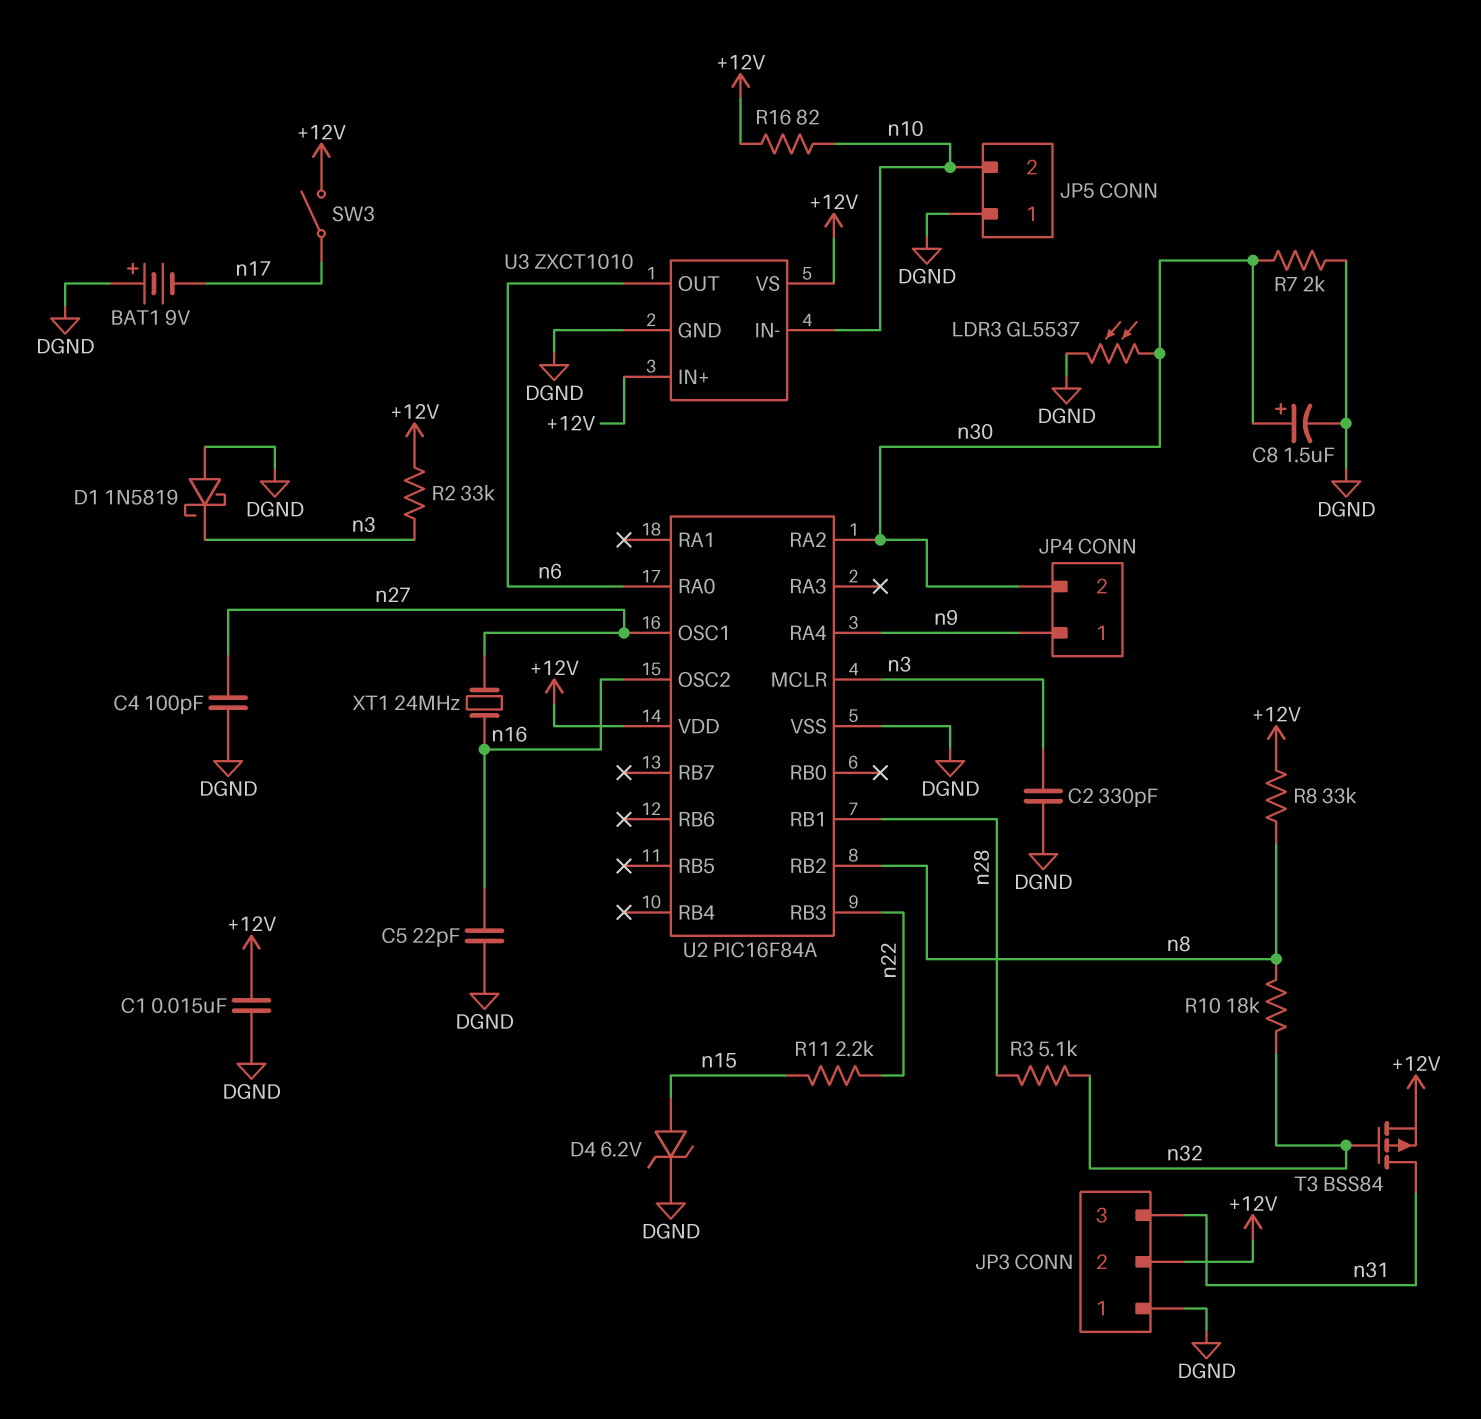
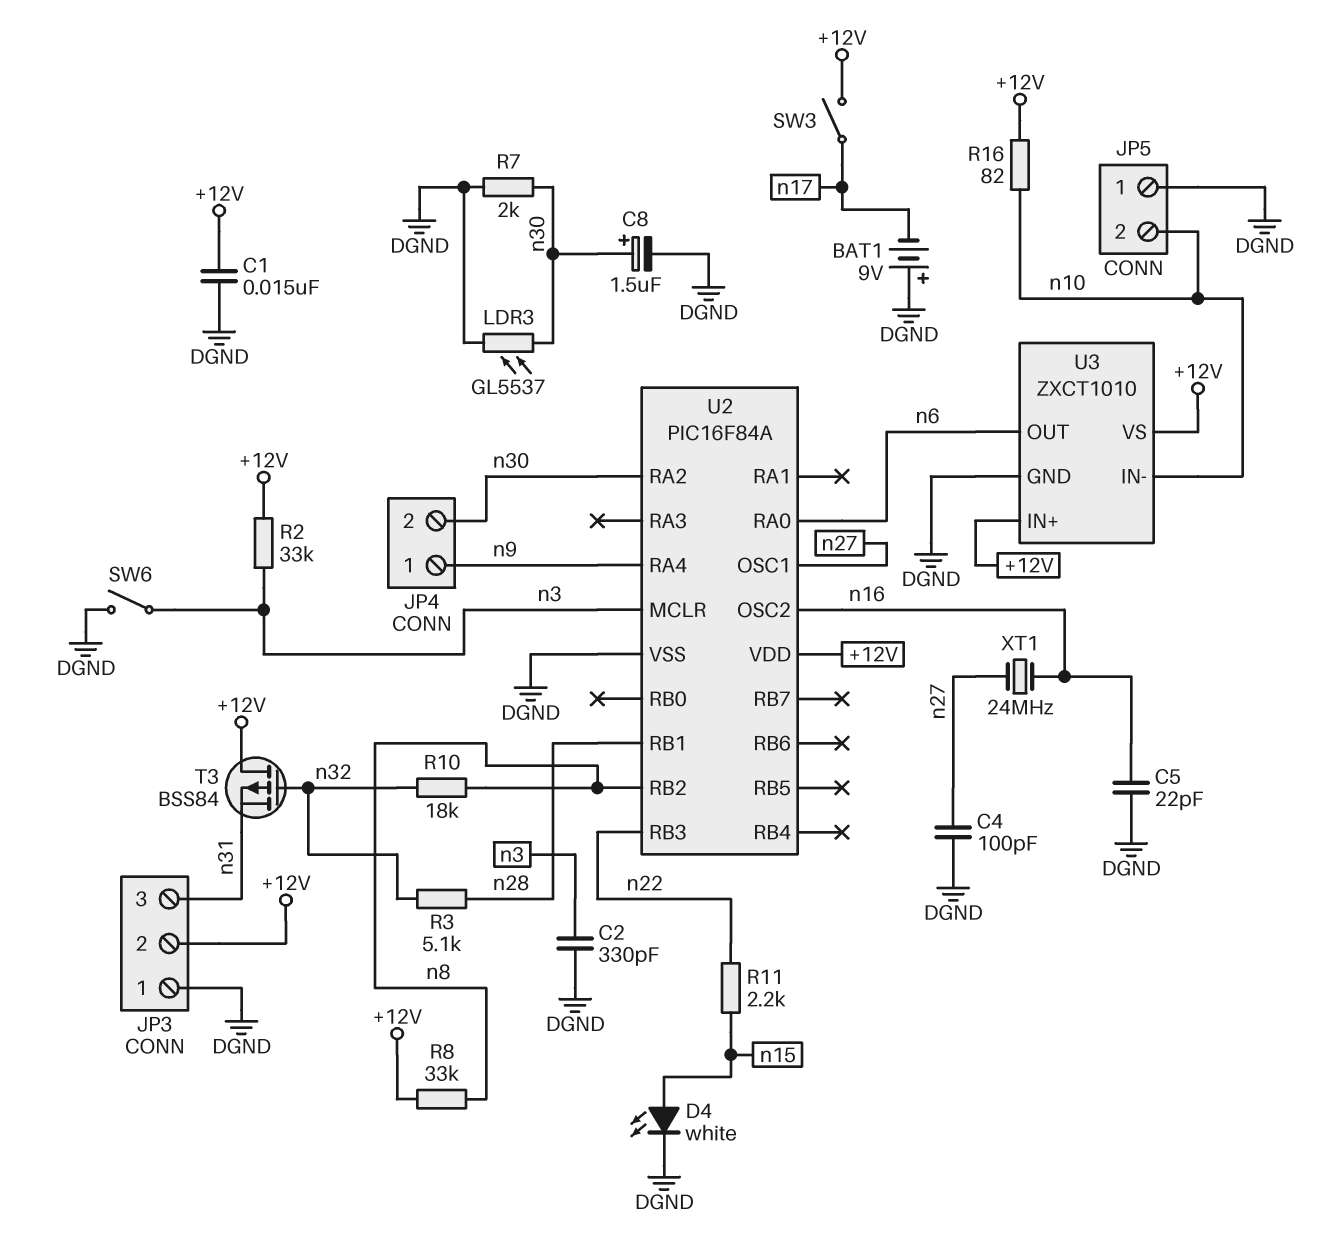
D1: schottky 1N5819 (A DGND, K n3) -> none
D4: zener 6.2V (A n15, K DGND) -> LED white (A n15, K DGND)
SW6: none -> switch (DGND, n3)
T3: PMOS BSS84 (G n32, D n31, S +12V) -> PMOS BSS84 (G n32, D +12V, S n31)

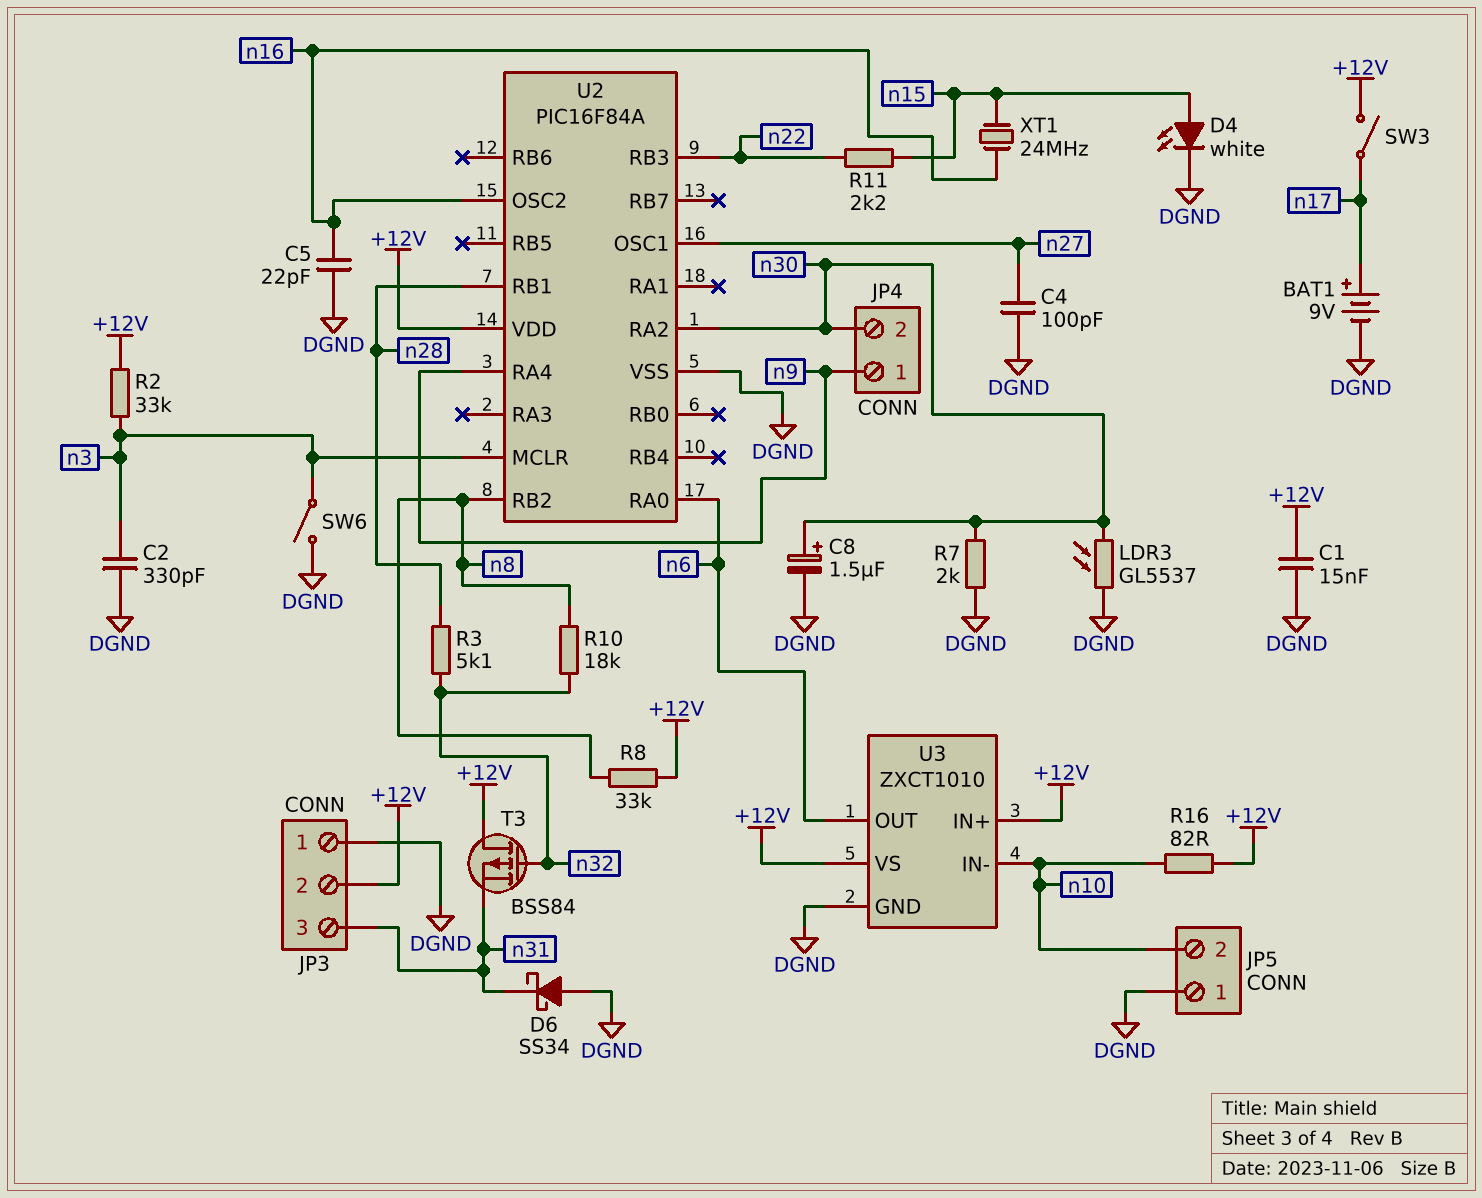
BAT1: 9V (plus DGND, minus n17) -> 9V (plus n17, minus DGND)
D6: none -> schottky SS34 (A DGND, K n31)
XT1: 24MHz (n16, n27) -> 24MHz (n15, n16)

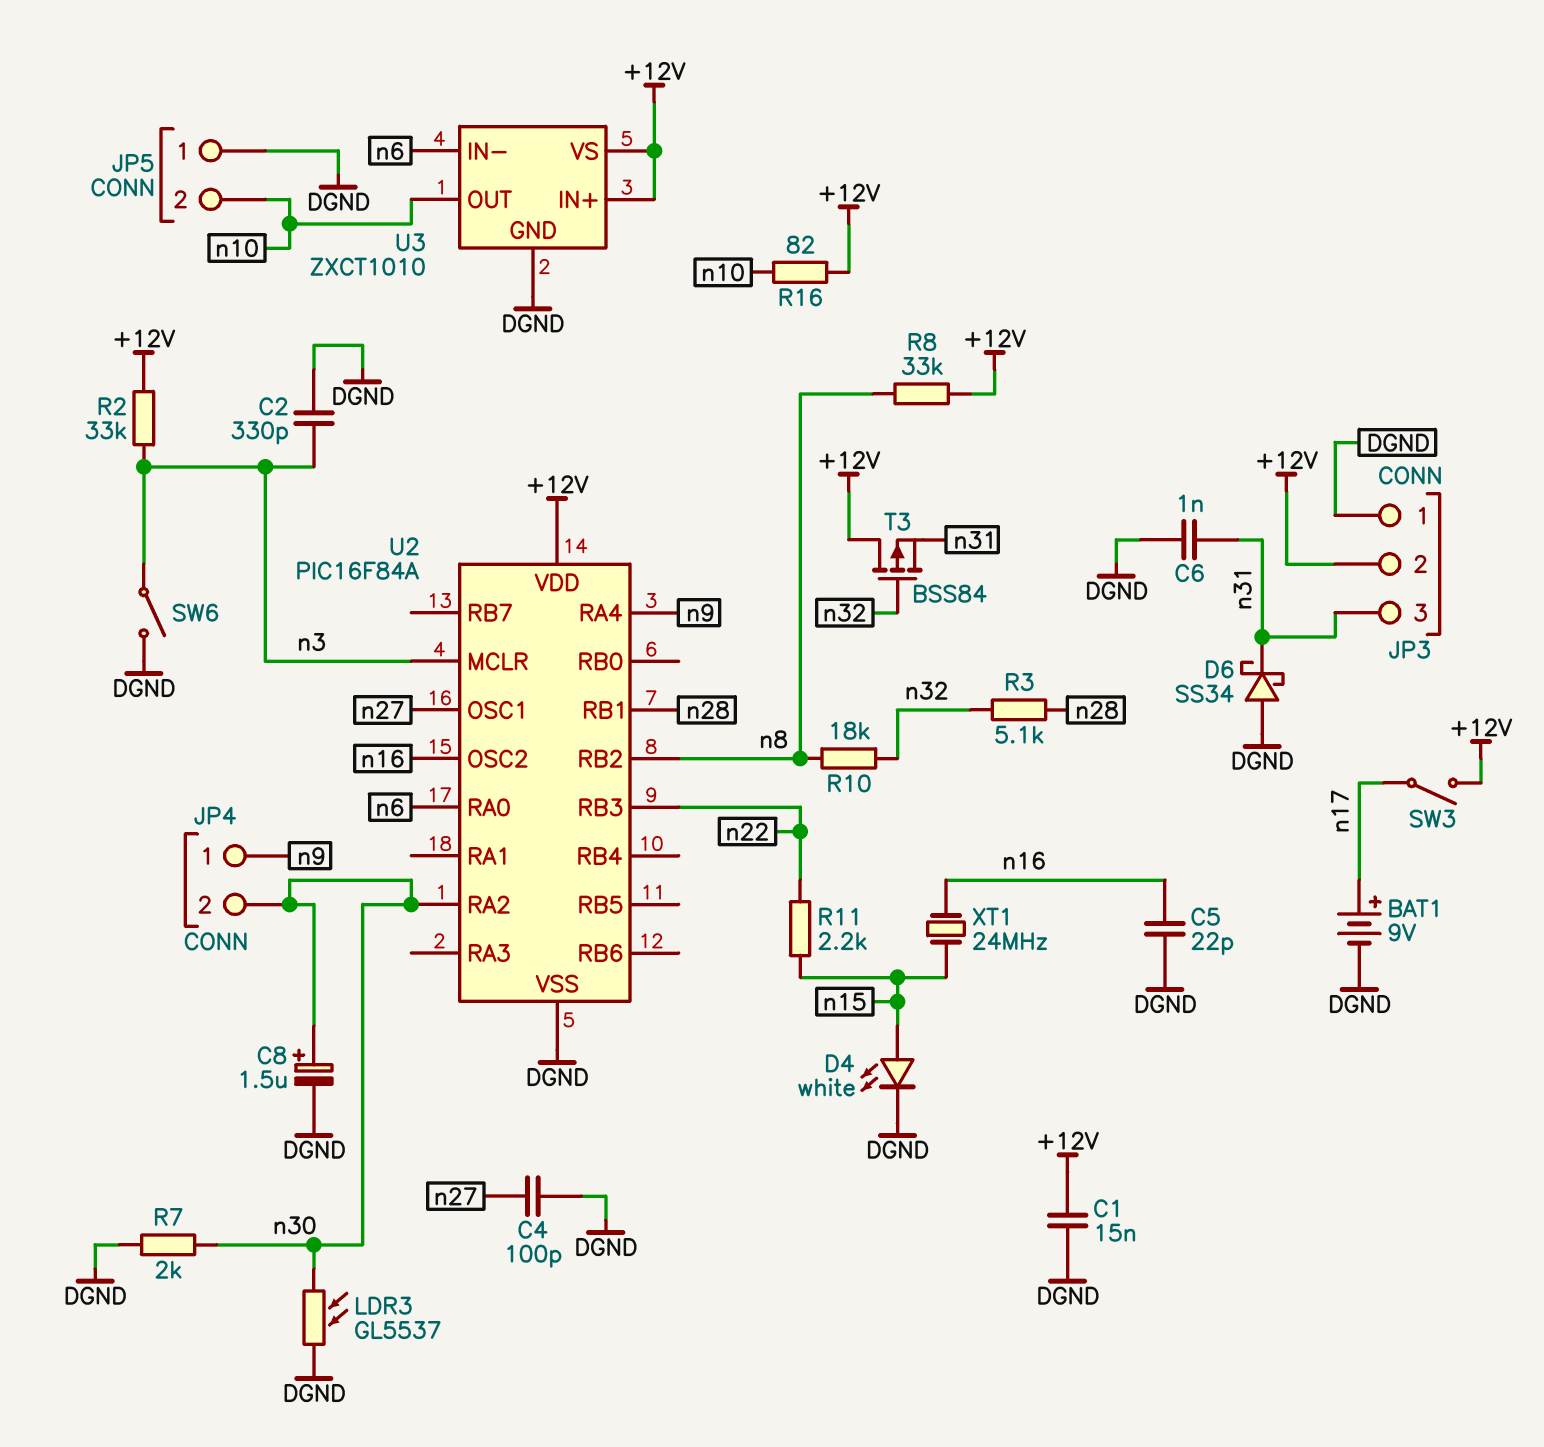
C6: none -> 1nF (DGND, n31)
U3 pin IN-: n10 -> n6
U3 pin OUT: n6 -> n10

